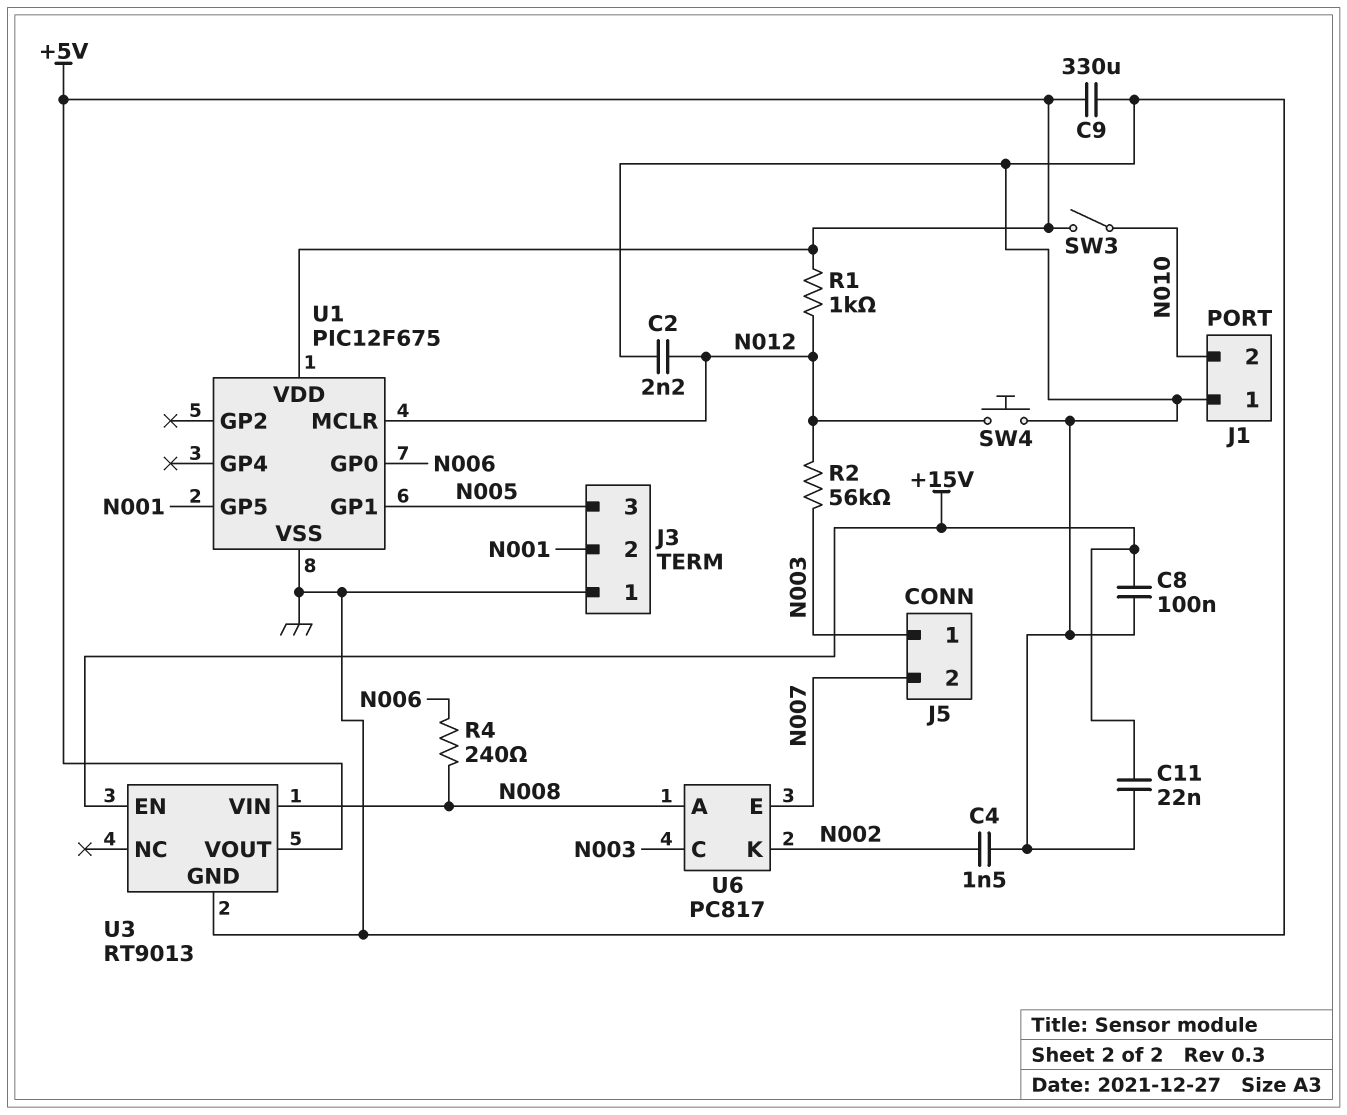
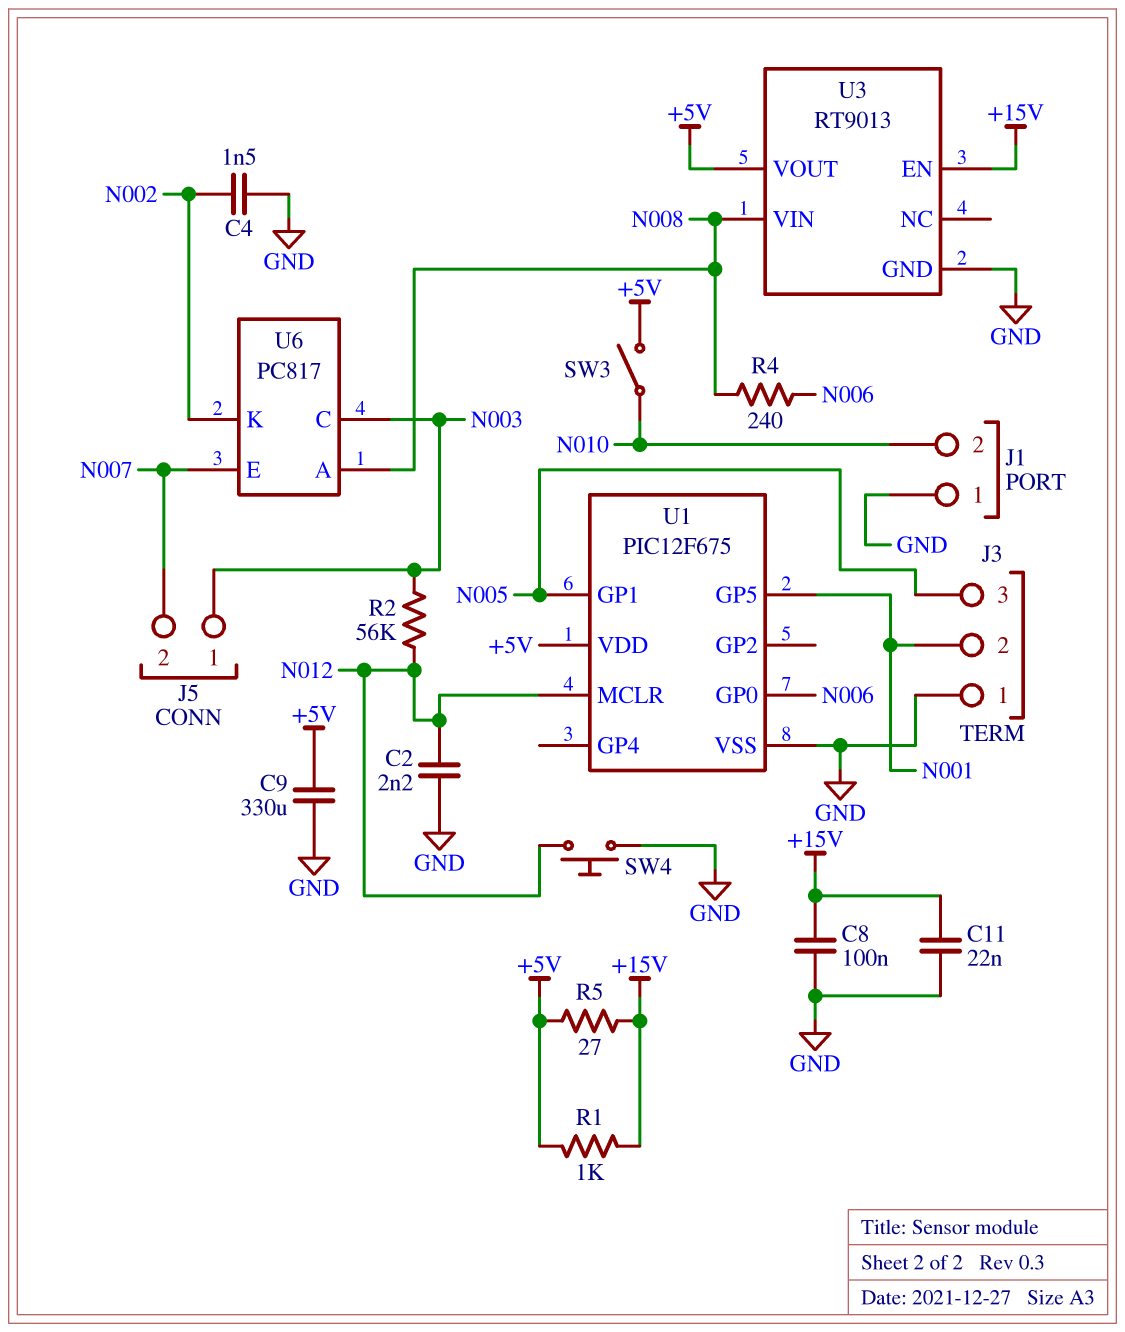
R1: 1k (+5V, N012) -> 1k (+5V, +15V)
R5: none -> 27 (+5V, +15V)

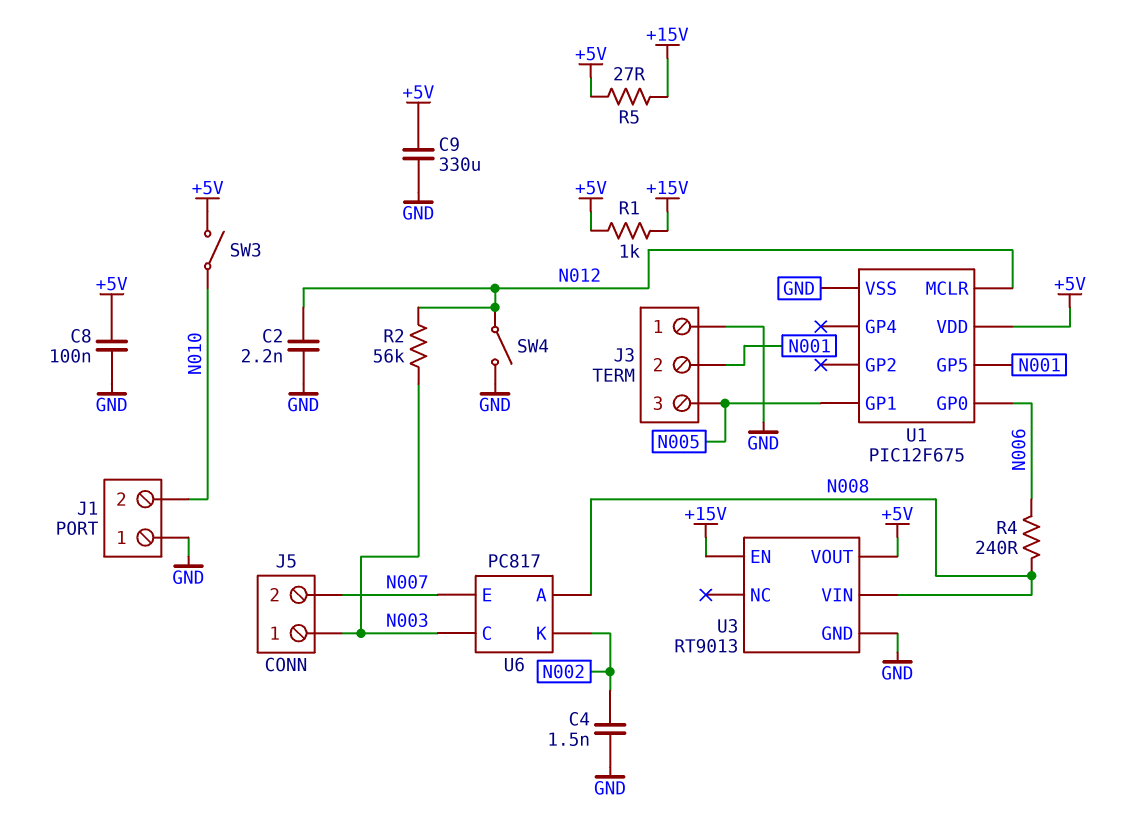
C8: 100nF (+15V, GND) -> 100nF (+5V, GND)
C11: 22nF (+15V, GND) -> none
SW4: button (GND, N012) -> switch (GND, N012)

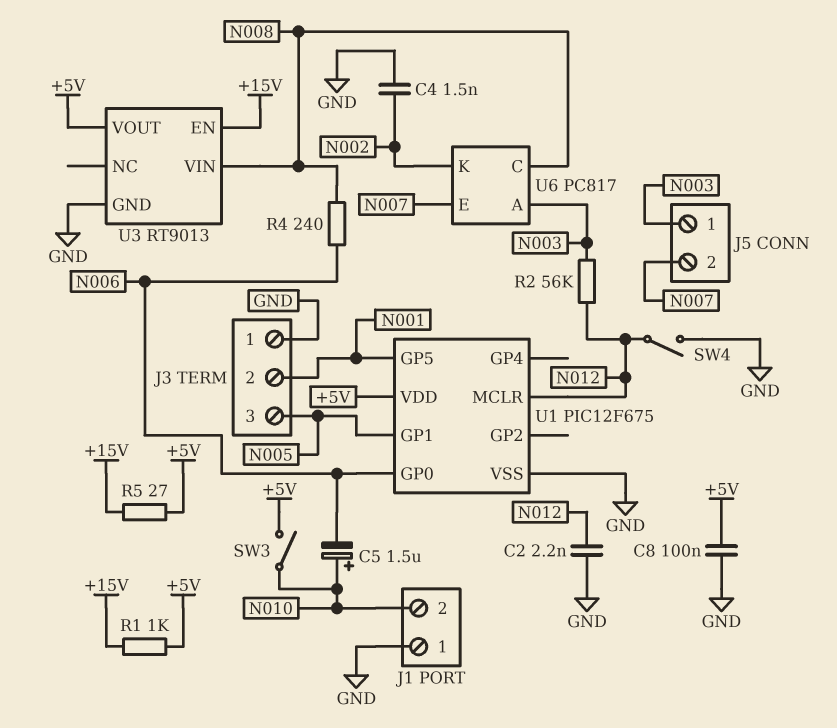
C5: none -> 1.5uF (plus N010, minus N006)
C9: 330uF (+5V, GND) -> none
U6 pin A: N008 -> N003
U6 pin C: N003 -> N008

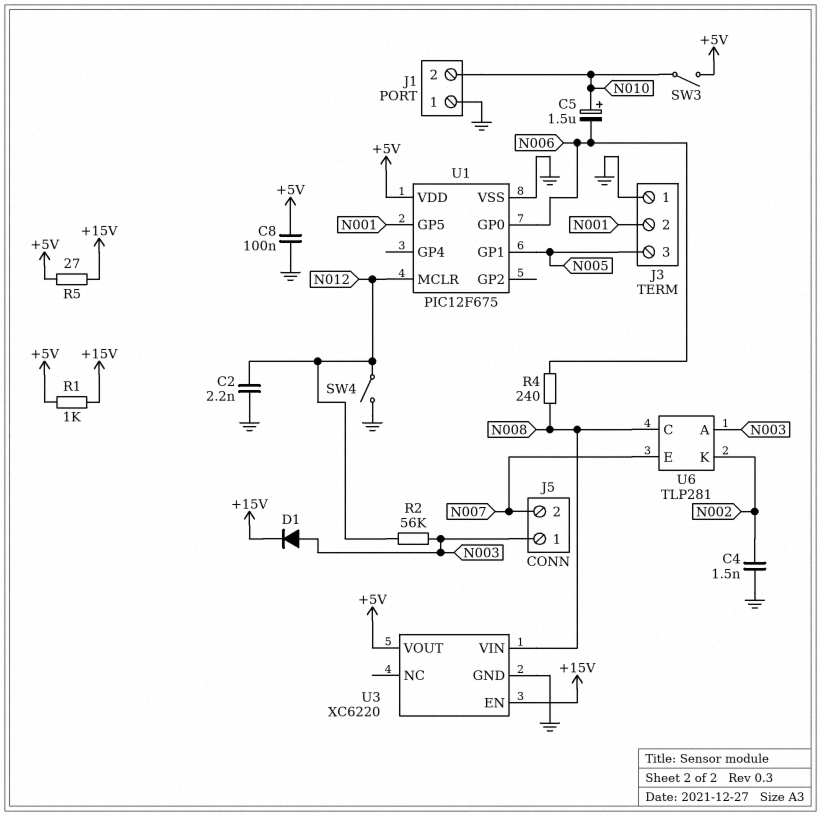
D1: none -> diode (A N003, K +15V)
U3: RT9013 -> XC6220
U6: PC817 -> TLP281

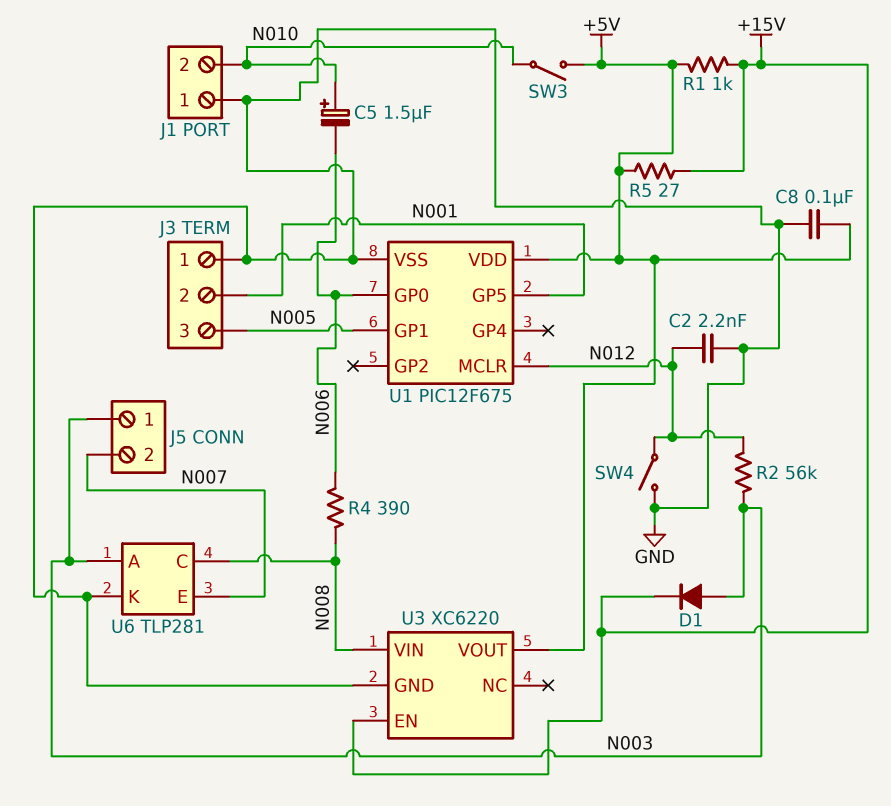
C4: 1.5nF (GND, N002) -> none
R4: 240 (N006, N008) -> 390 (N006, N008)
U6 pin K: N002 -> GND

